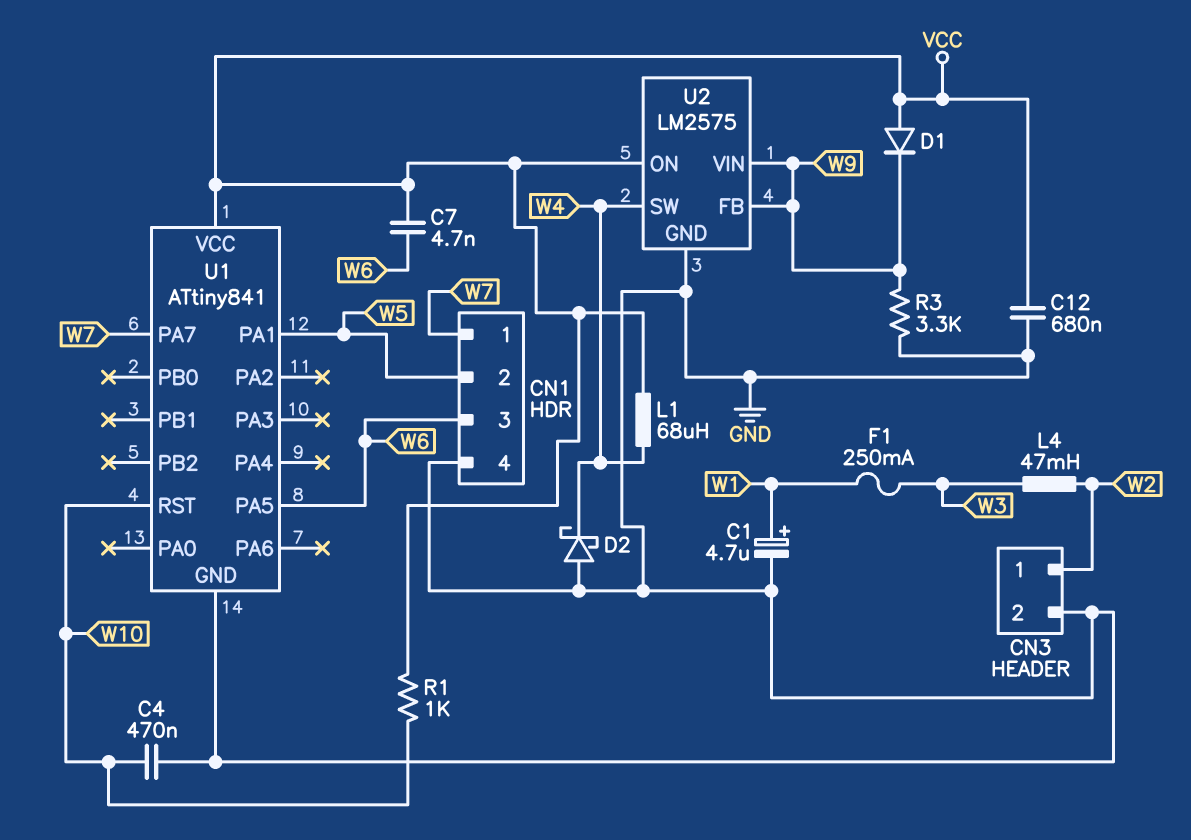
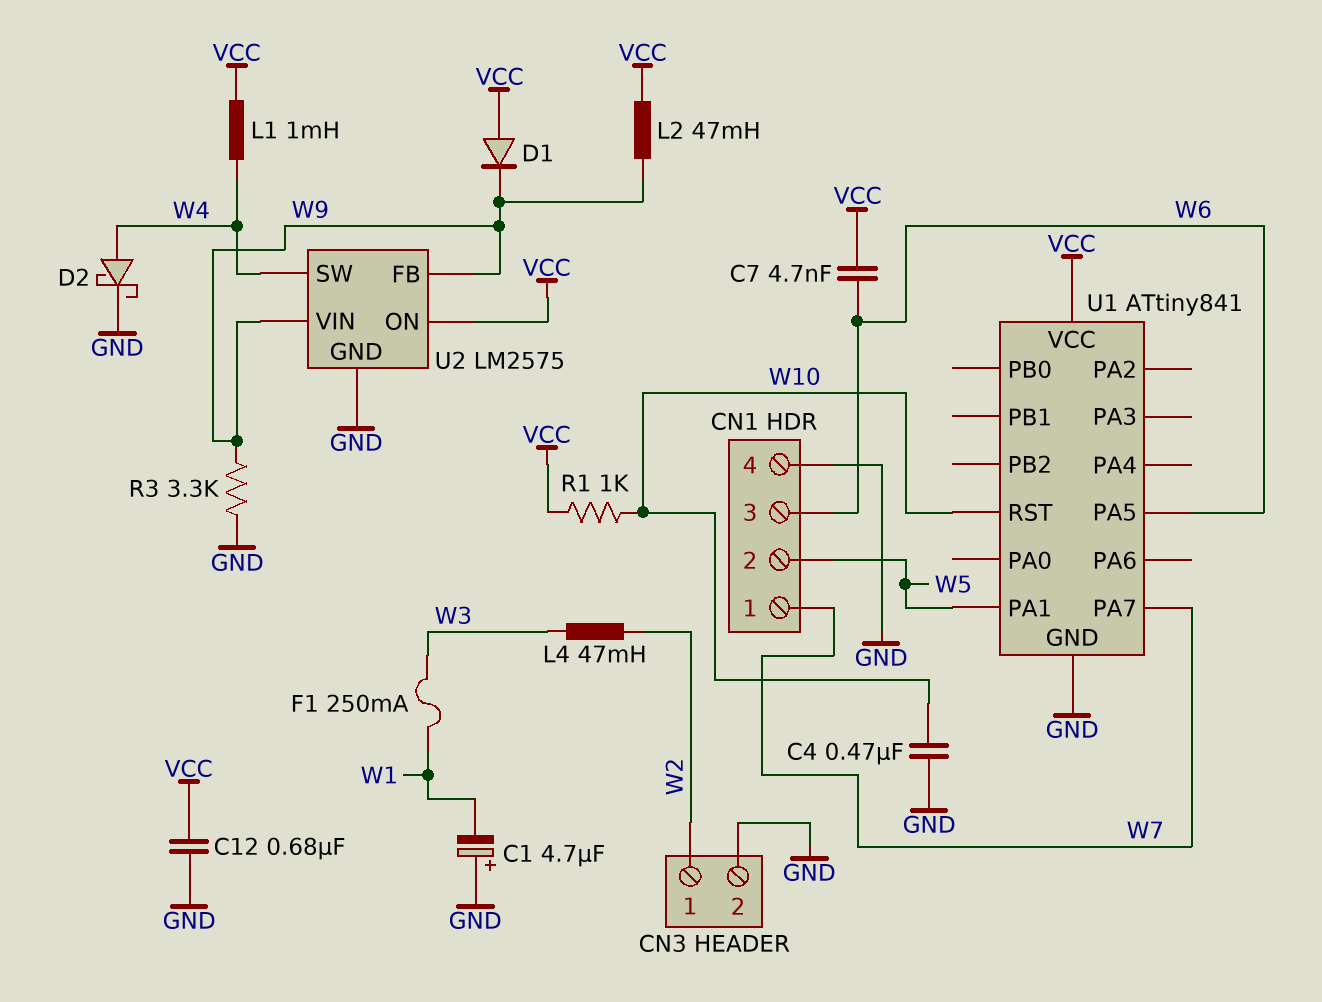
C1: 4.7uF (plus W1, minus GND) -> 4.7uF (plus GND, minus W1)
D2: schottky (A GND, K W4) -> schottky (A W4, K GND)
L1: 68uH (VCC, W4) -> 1mH (VCC, W4)
L2: none -> 47mH (VCC, W9)

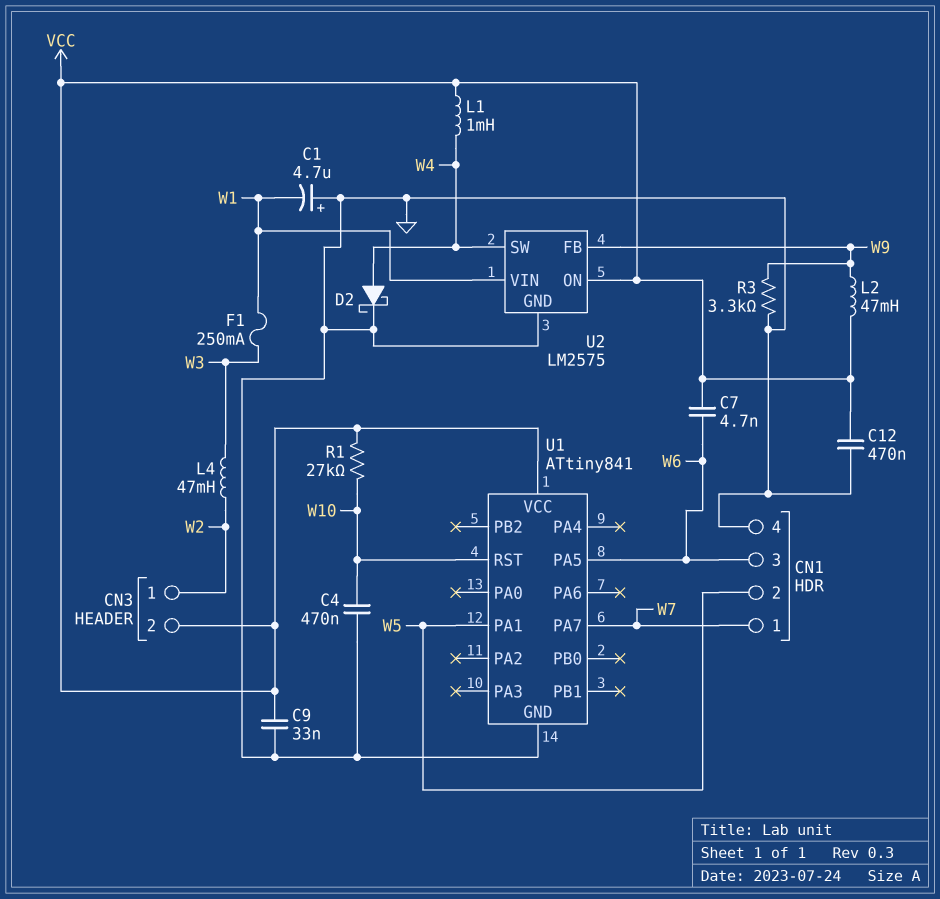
C9: none -> 33nF (GND, VCC)
C12: 680nF (GND, VCC) -> 470nF (GND, VCC)
CN3 pin 2: GND -> VCC
D1: diode (A VCC, K W9) -> none
R1: 1k (VCC, W10) -> 27k (VCC, W10)
U2 pin VIN: W9 -> W1

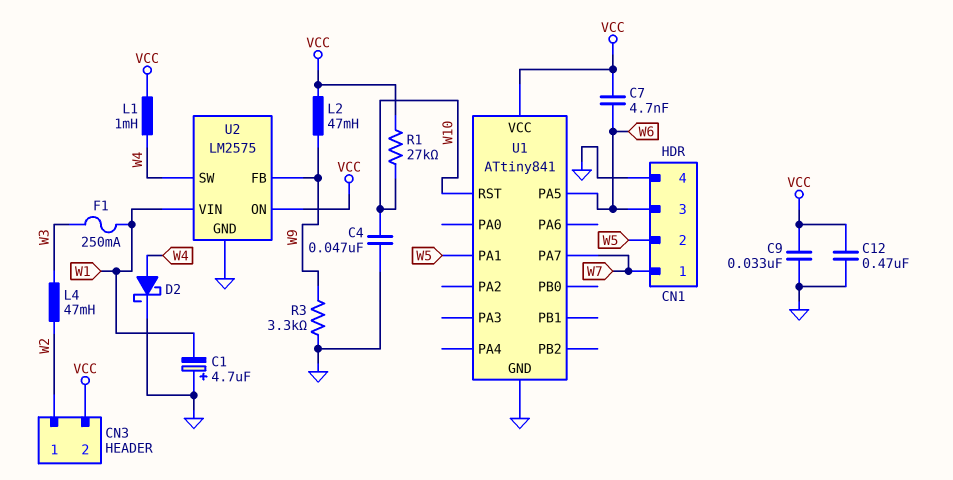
C4: 470nF (GND, W10) -> 47nF (GND, W10)

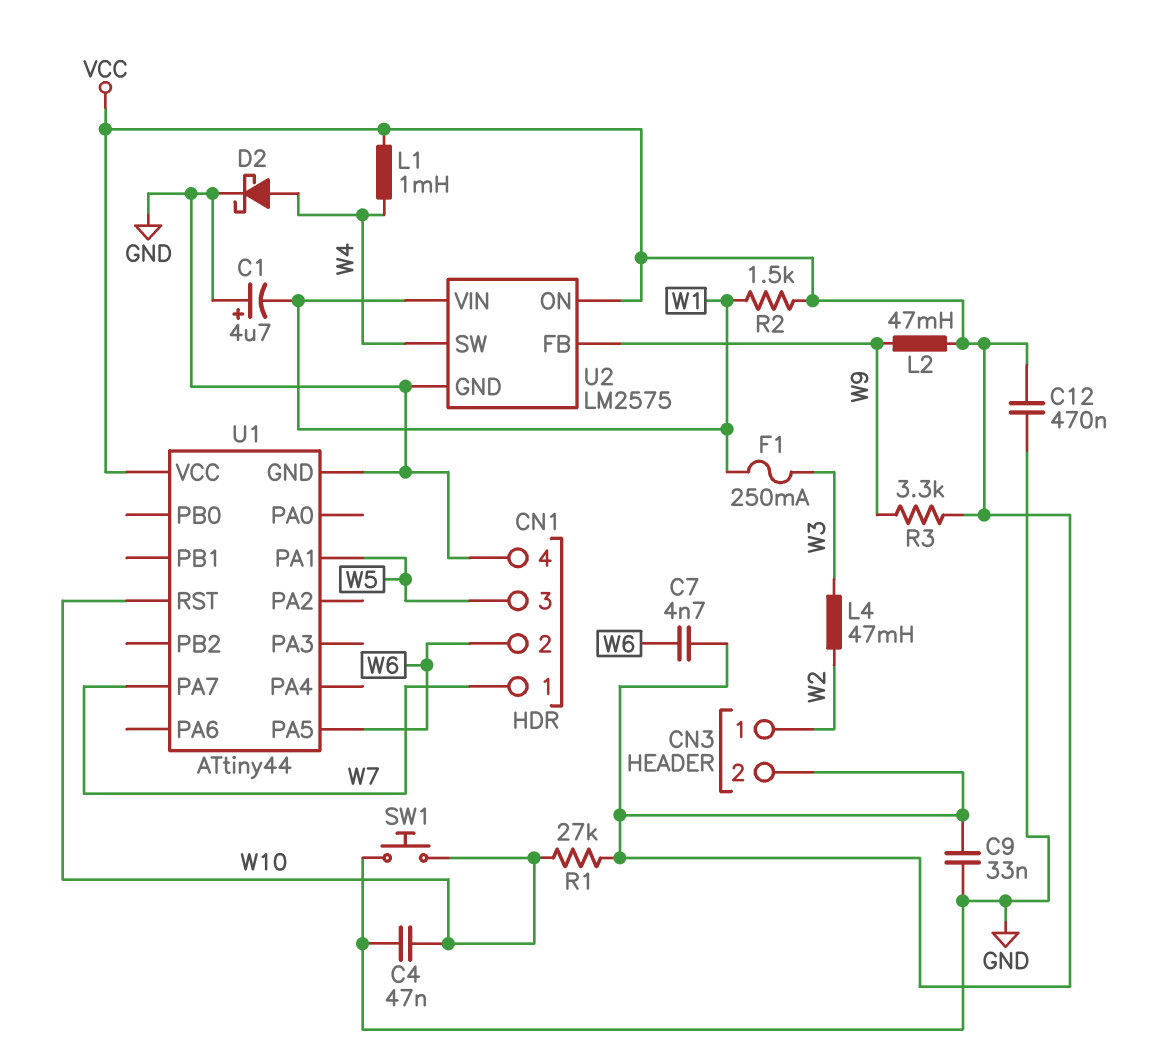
CN1 pin 2: W5 -> W6
CN1 pin 3: W6 -> W5
R2: none -> 1.5k (VCC, W1)
R3: 3.3k (GND, W9) -> 3.3k (VCC, W9)
SW1: none -> button (GND, W10)
U1: ATtiny841 -> ATtiny44

